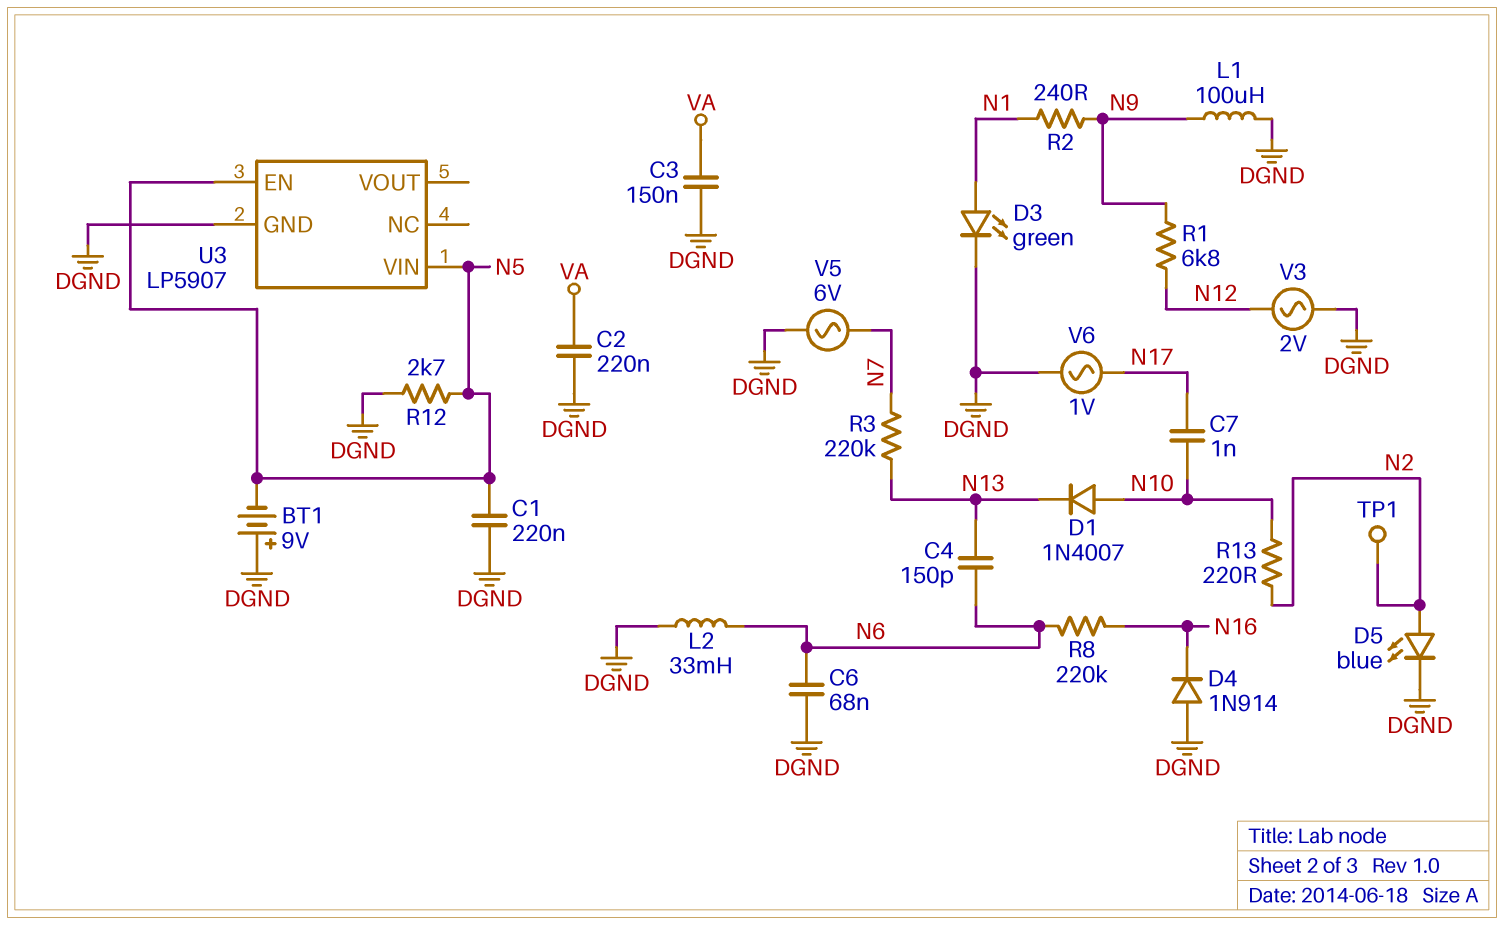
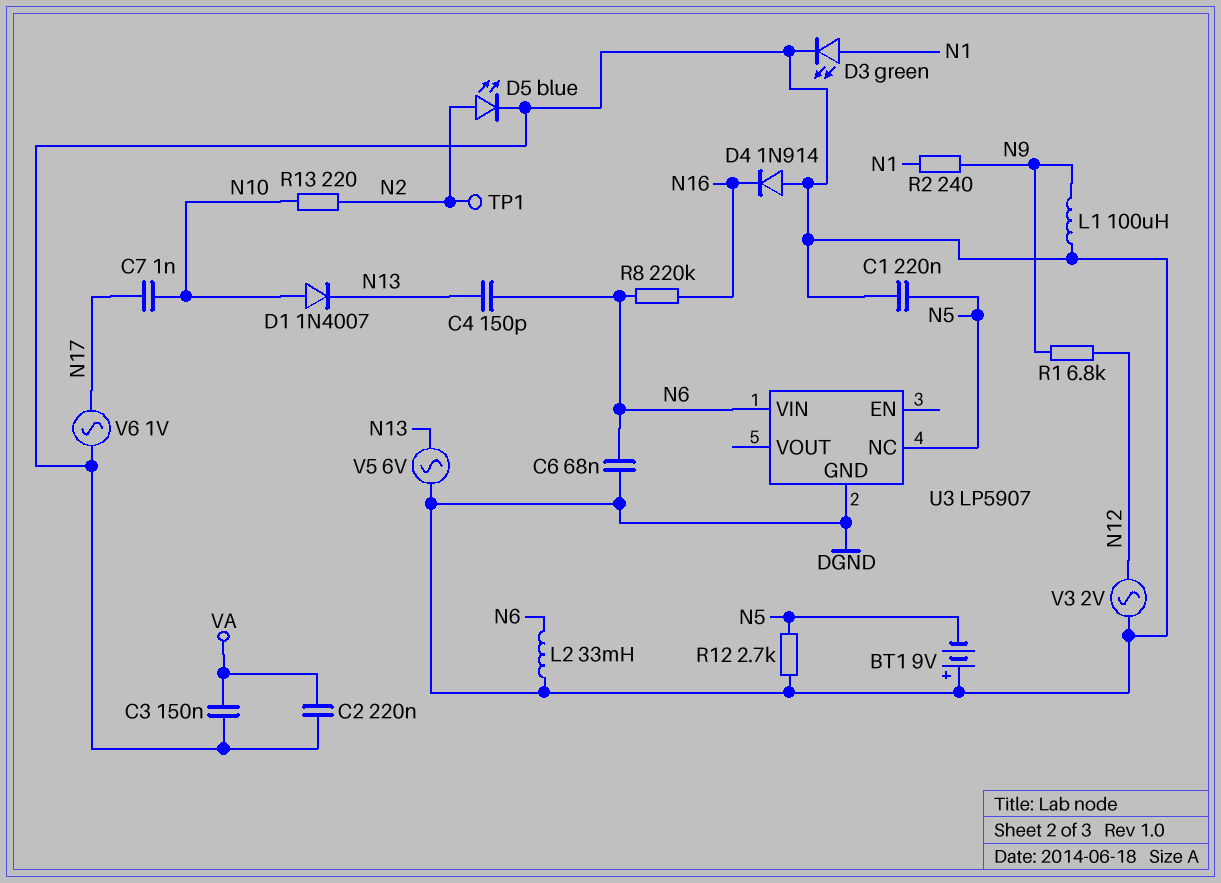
R3: 220k (N7, N13) -> none
U3 pin EN: N5 -> none
U3 pin NC: none -> N5
U3 pin VIN: N5 -> N6
V5: AC 6V (DGND, N7) -> AC 6V (DGND, N13)

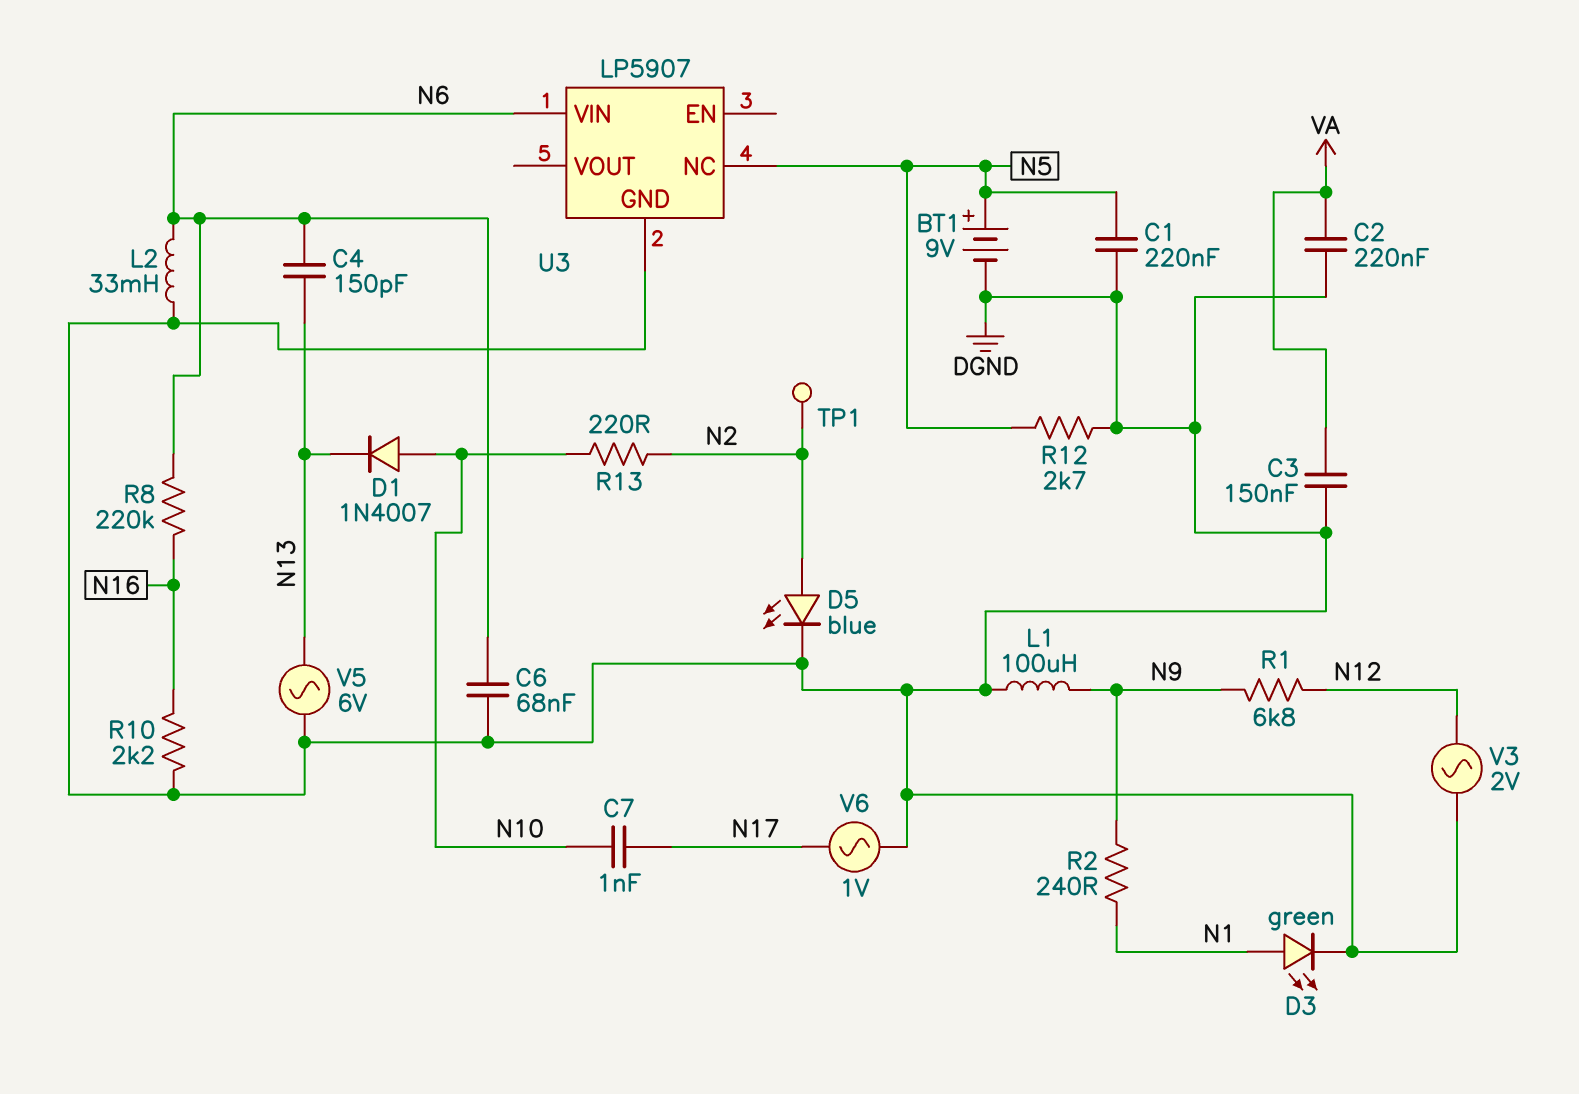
BT1: 9V (plus DGND, minus N5) -> 9V (plus N5, minus DGND)
D4: diode 1N914 (A DGND, K N16) -> none
R10: none -> 2.2k (DGND, N16)

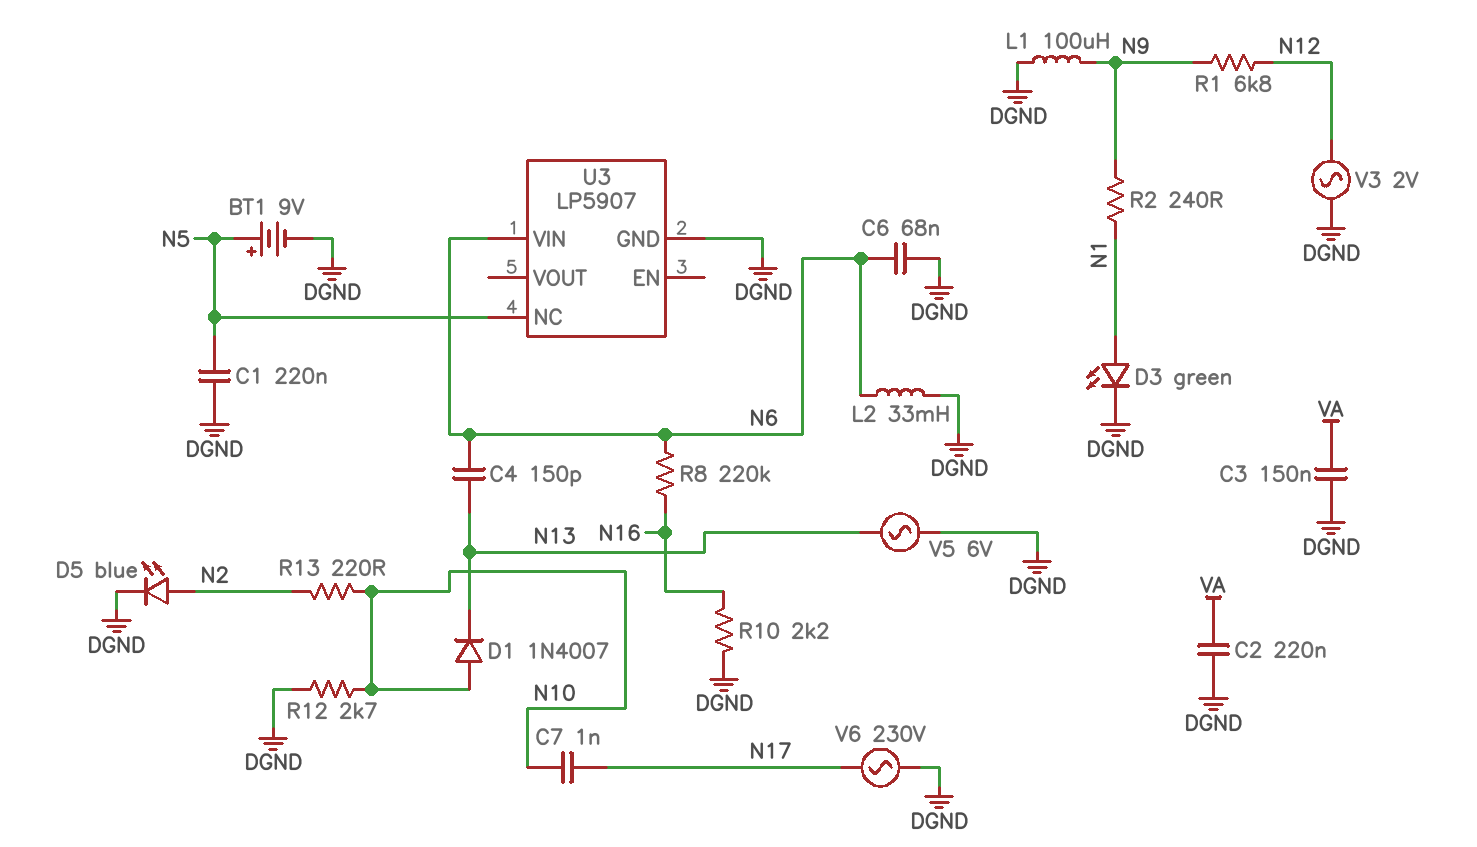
R12: 2.7k (DGND, N5) -> 2.7k (DGND, N10)
TP1: test point (N2) -> none
V6: AC 1V (DGND, N17) -> AC 230V (DGND, N17)

